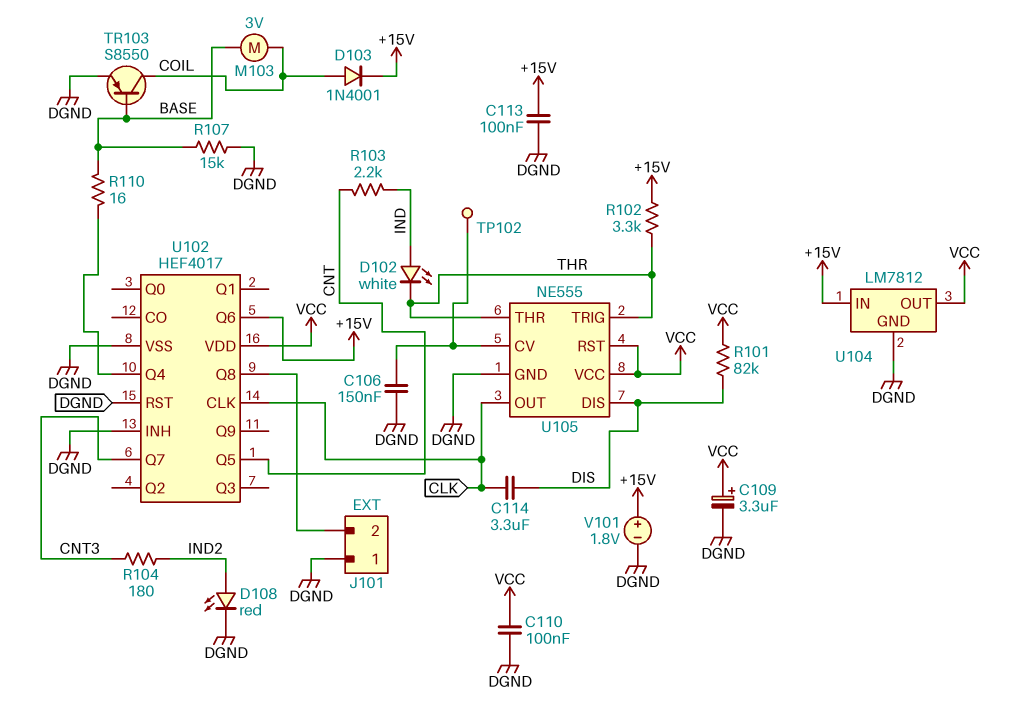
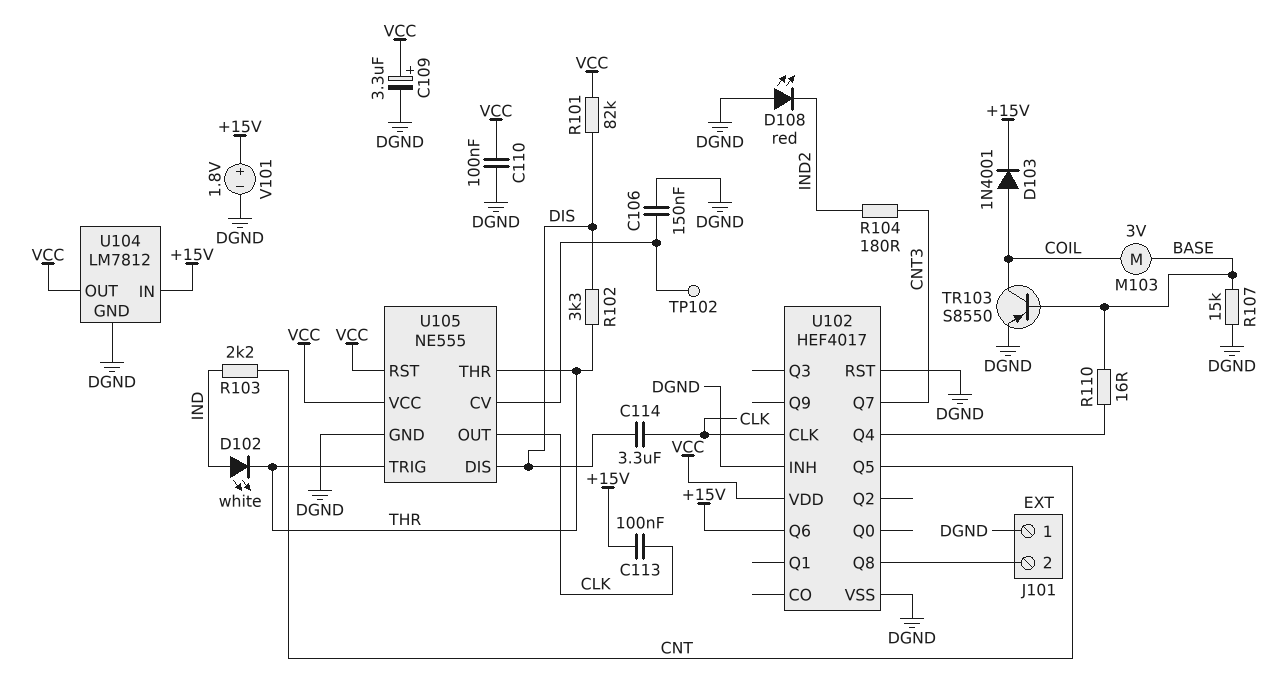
C113: 100nF (+15V, DGND) -> 100nF (+15V, CLK)
D108: LED red (A IND2, K DGND) -> LED red (A DGND, K IND2)
R102: 3.3k (+15V, THR) -> 3.3k (DIS, THR)

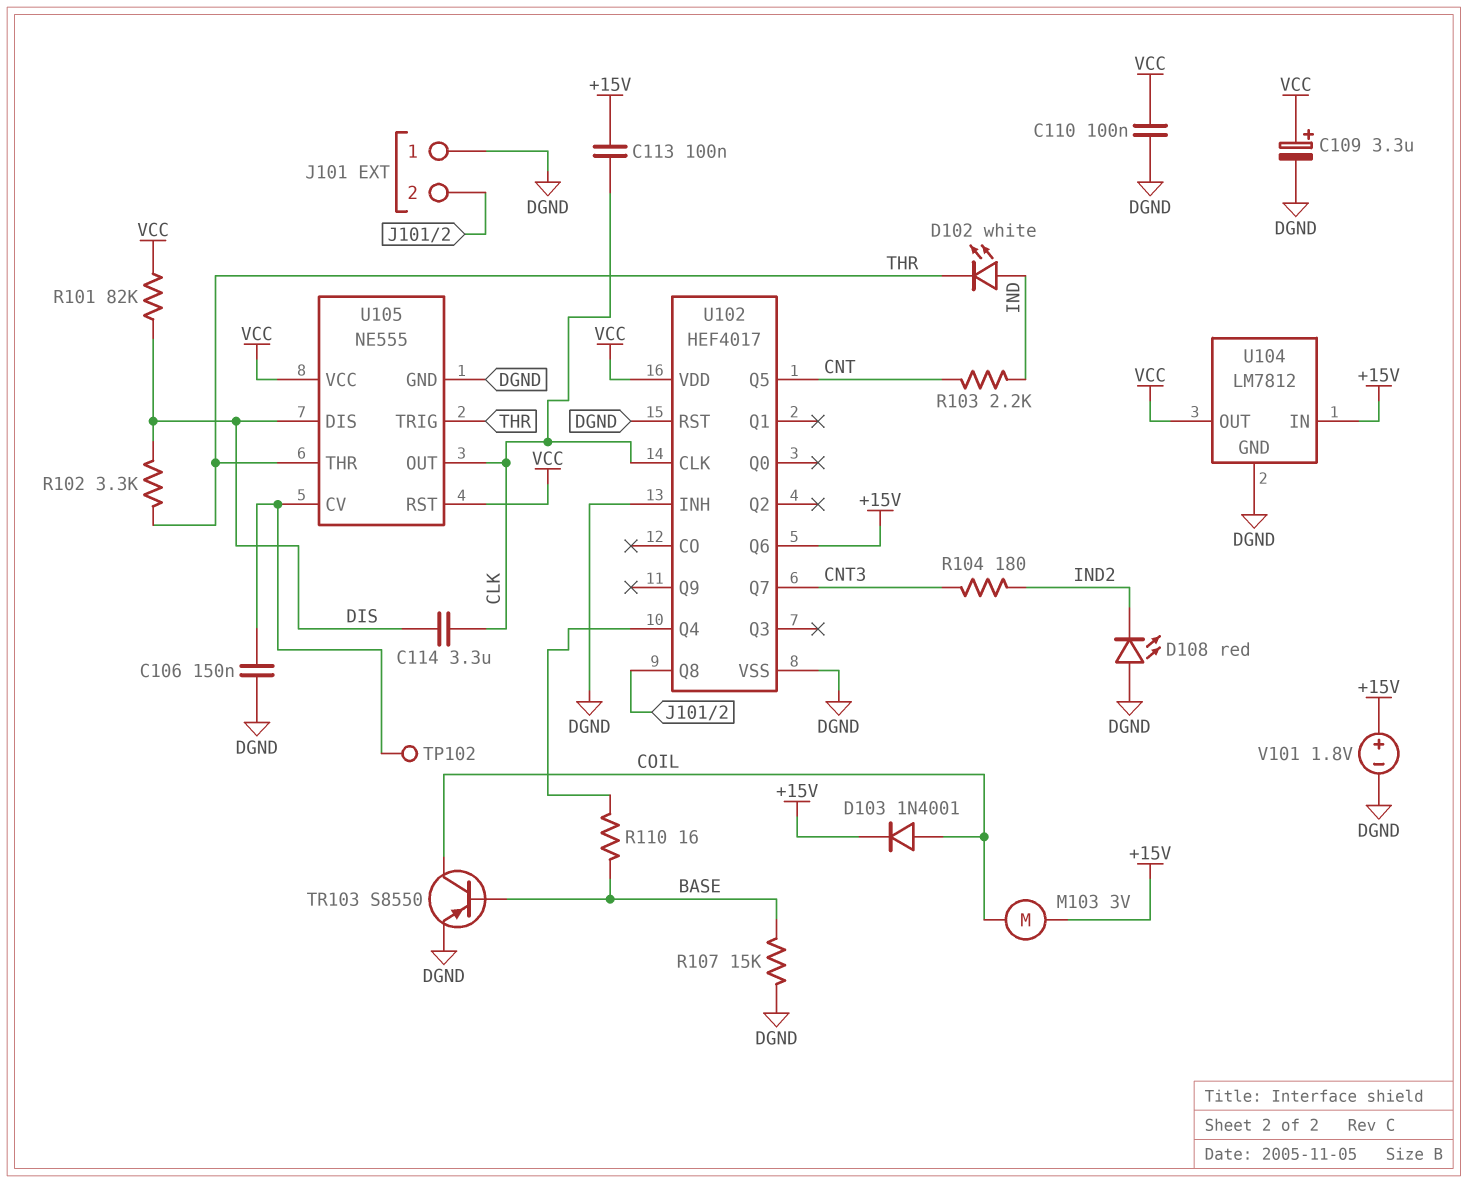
M103: motor 3V (BASE, COIL) -> motor 3V (+15V, COIL)

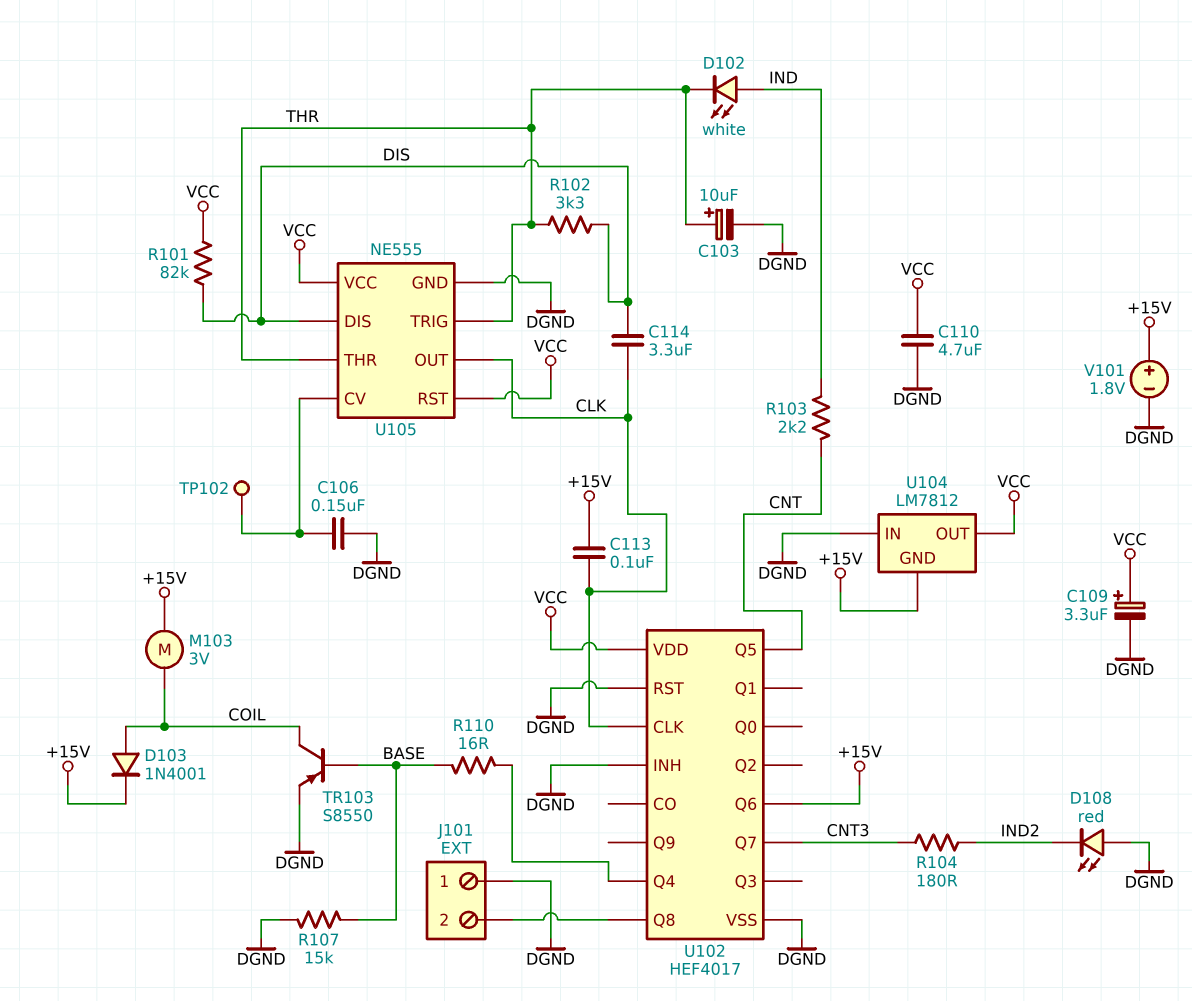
C103: none -> 10uF (plus THR, minus DGND)
C110: 100nF (DGND, VCC) -> 4.7uF (DGND, VCC)
U104 pin GND: DGND -> +15V
U104 pin IN: +15V -> DGND

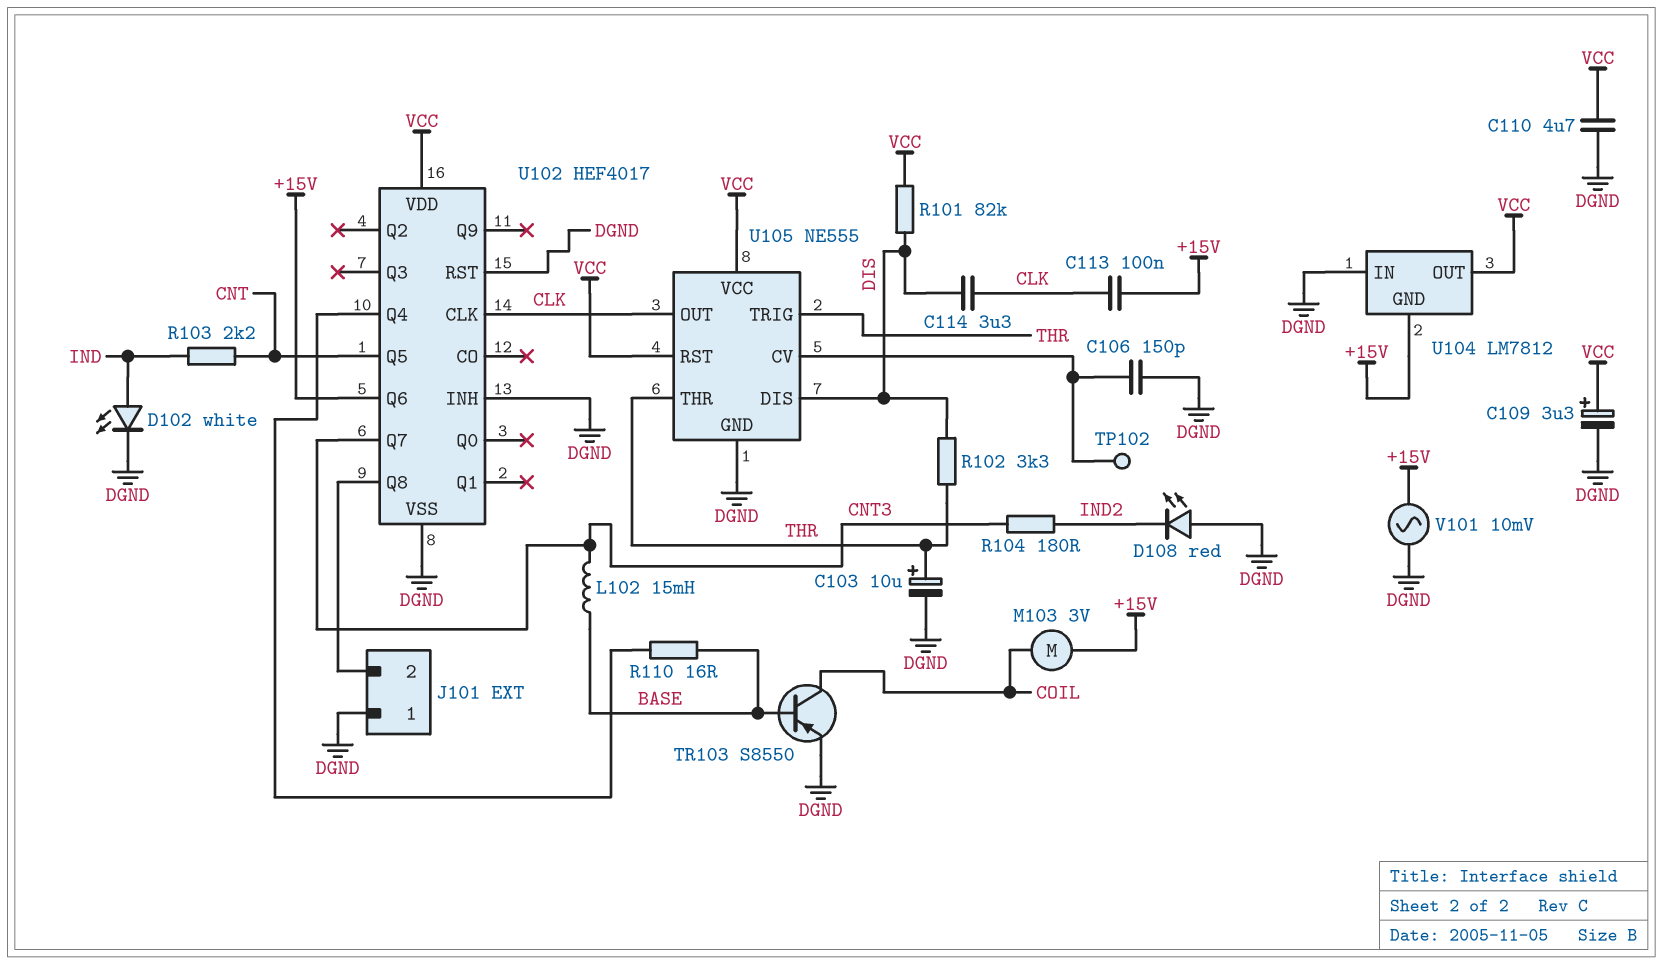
C106: 150nF (DGND, U105/CV) -> 150pF (DGND, U105/CV)
D102: LED white (A IND, K THR) -> LED white (A IND, K DGND)
D103: diode 1N4001 (A COIL, K +15V) -> none
L102: none -> 15mH (BASE, CNT3)
R107: 15k (BASE, DGND) -> none
V101: 1.8V (plus +15V, minus DGND) -> AC 10mV (+15V, DGND)

